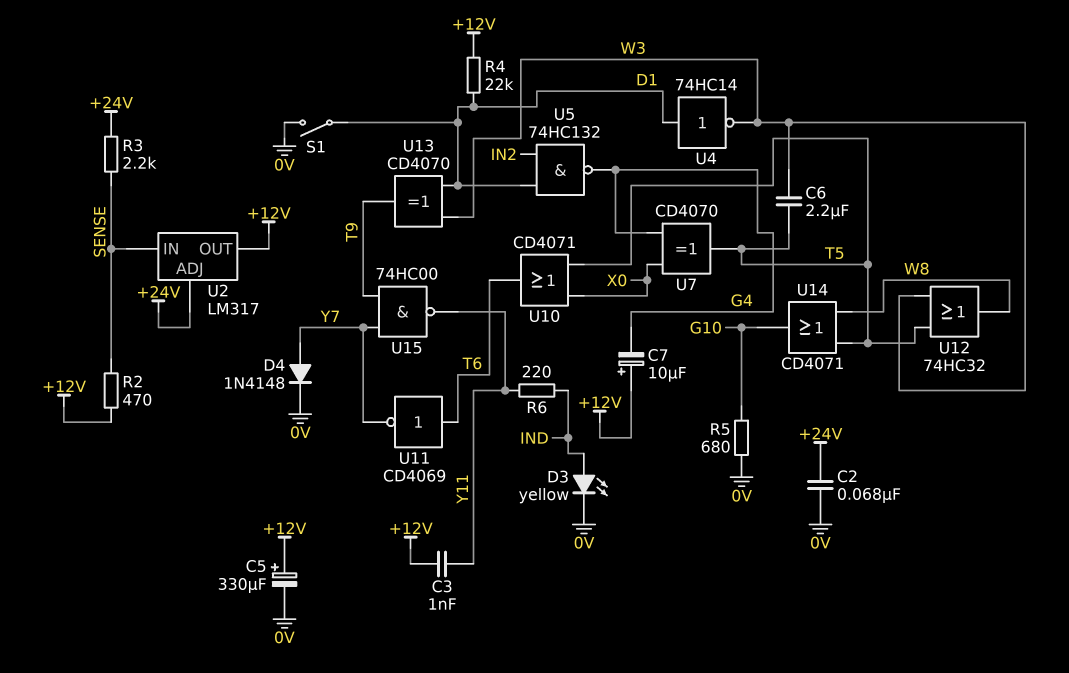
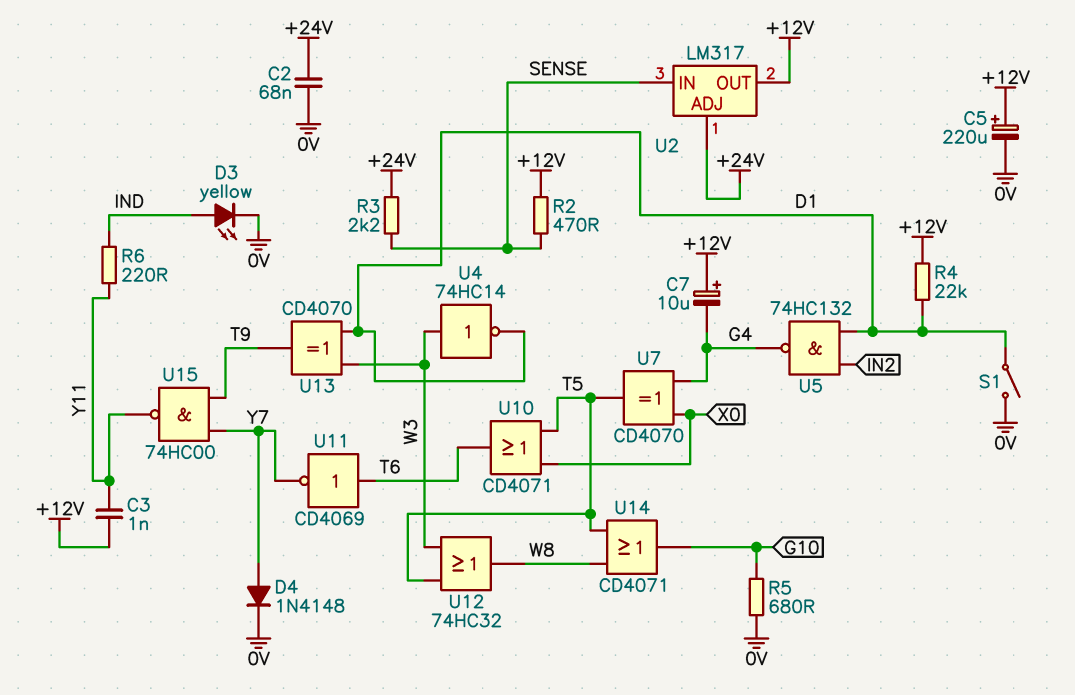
C5: 330uF (plus +12V, minus 0V) -> 220uF (plus +12V, minus 0V)
C6: 2.2uF (T5, W3) -> none
U4: NOT 74HC14 (in D1, out W3) -> NOT 74HC14 (in W3, out D1)

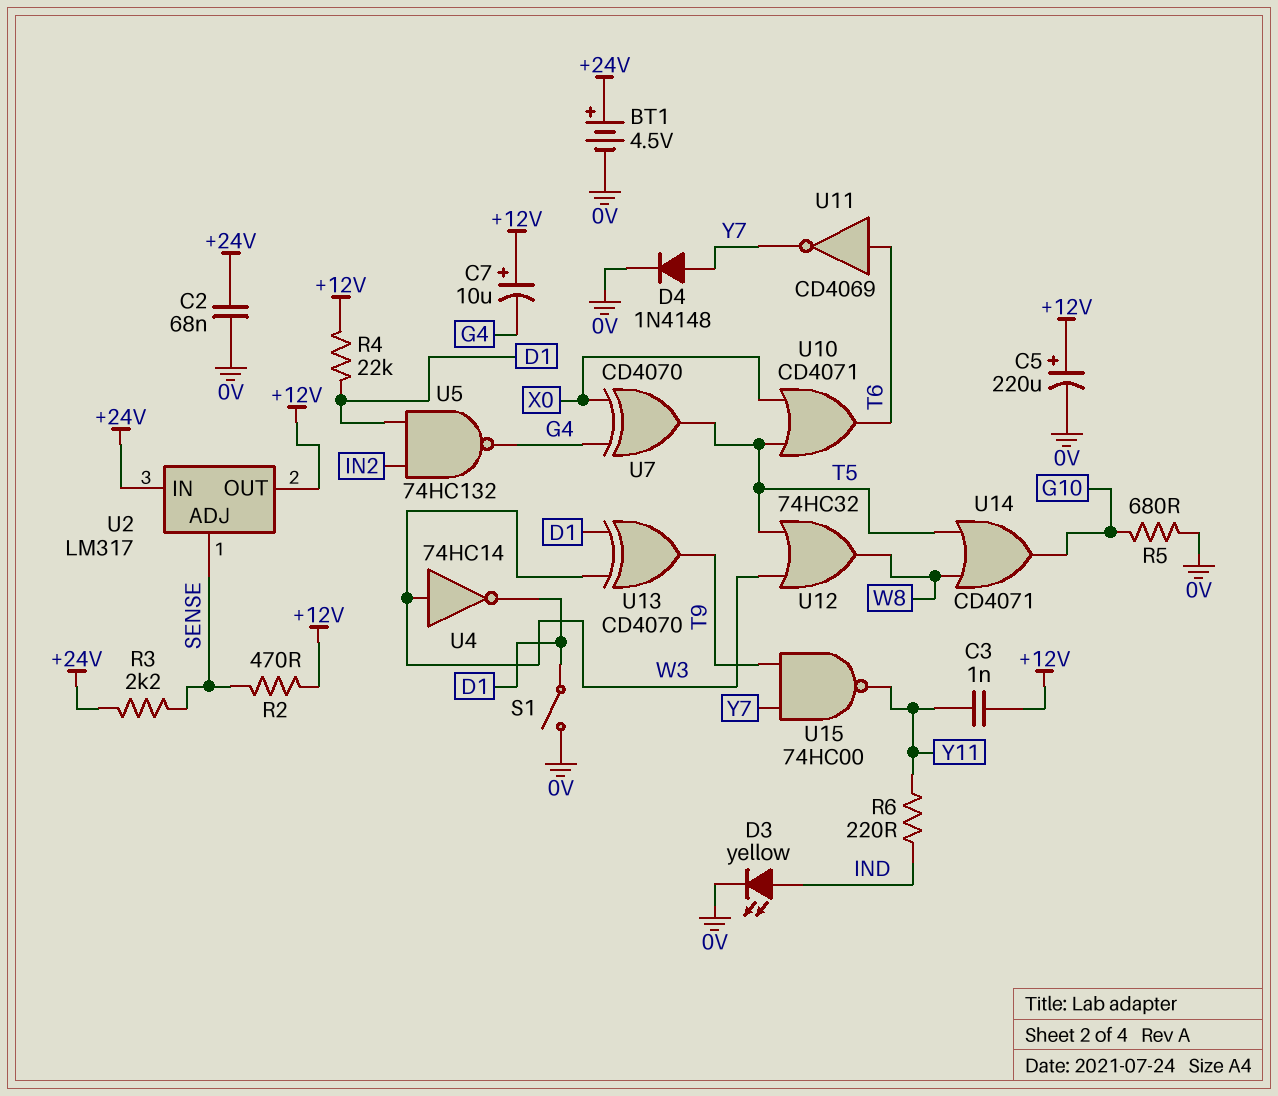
BT1: none -> 4.5V (plus +24V, minus 0V)
U2 pin ADJ: +24V -> SENSE
U2 pin IN: SENSE -> +24V

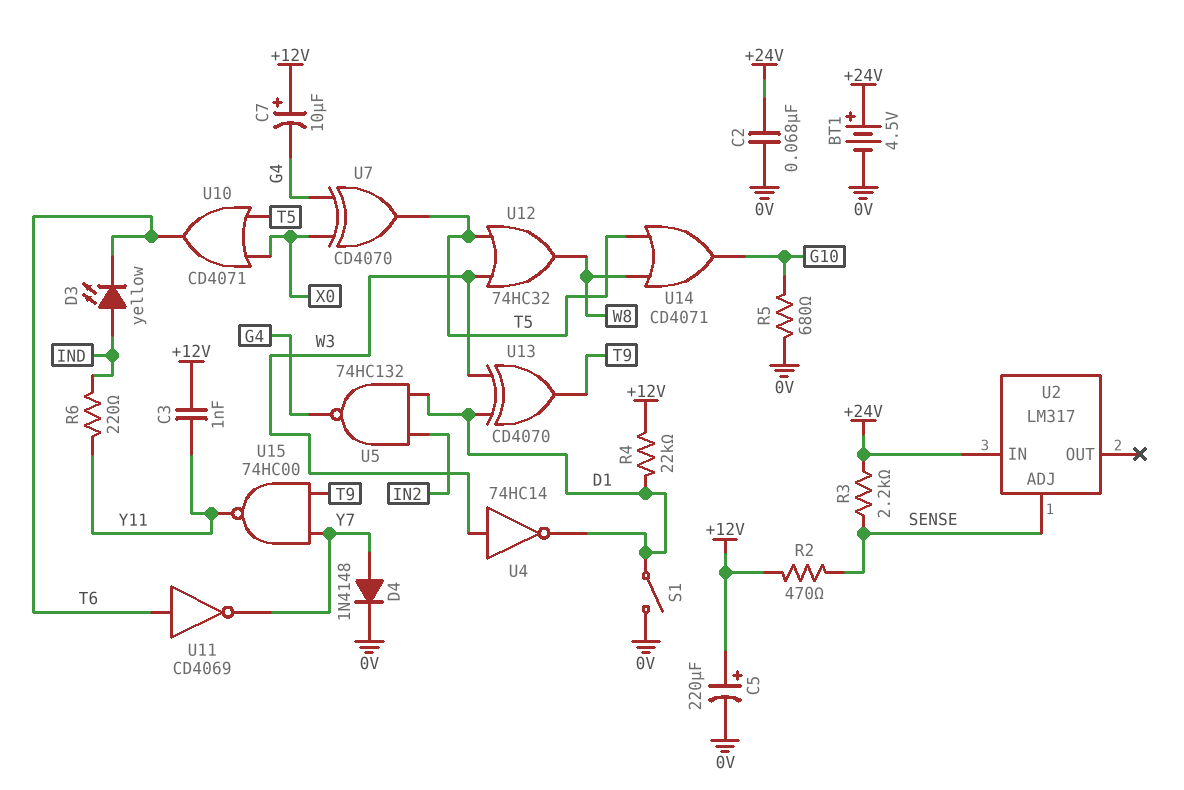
D3: LED yellow (A IND, K 0V) -> LED yellow (A IND, K T6)
U2 pin OUT: +12V -> none

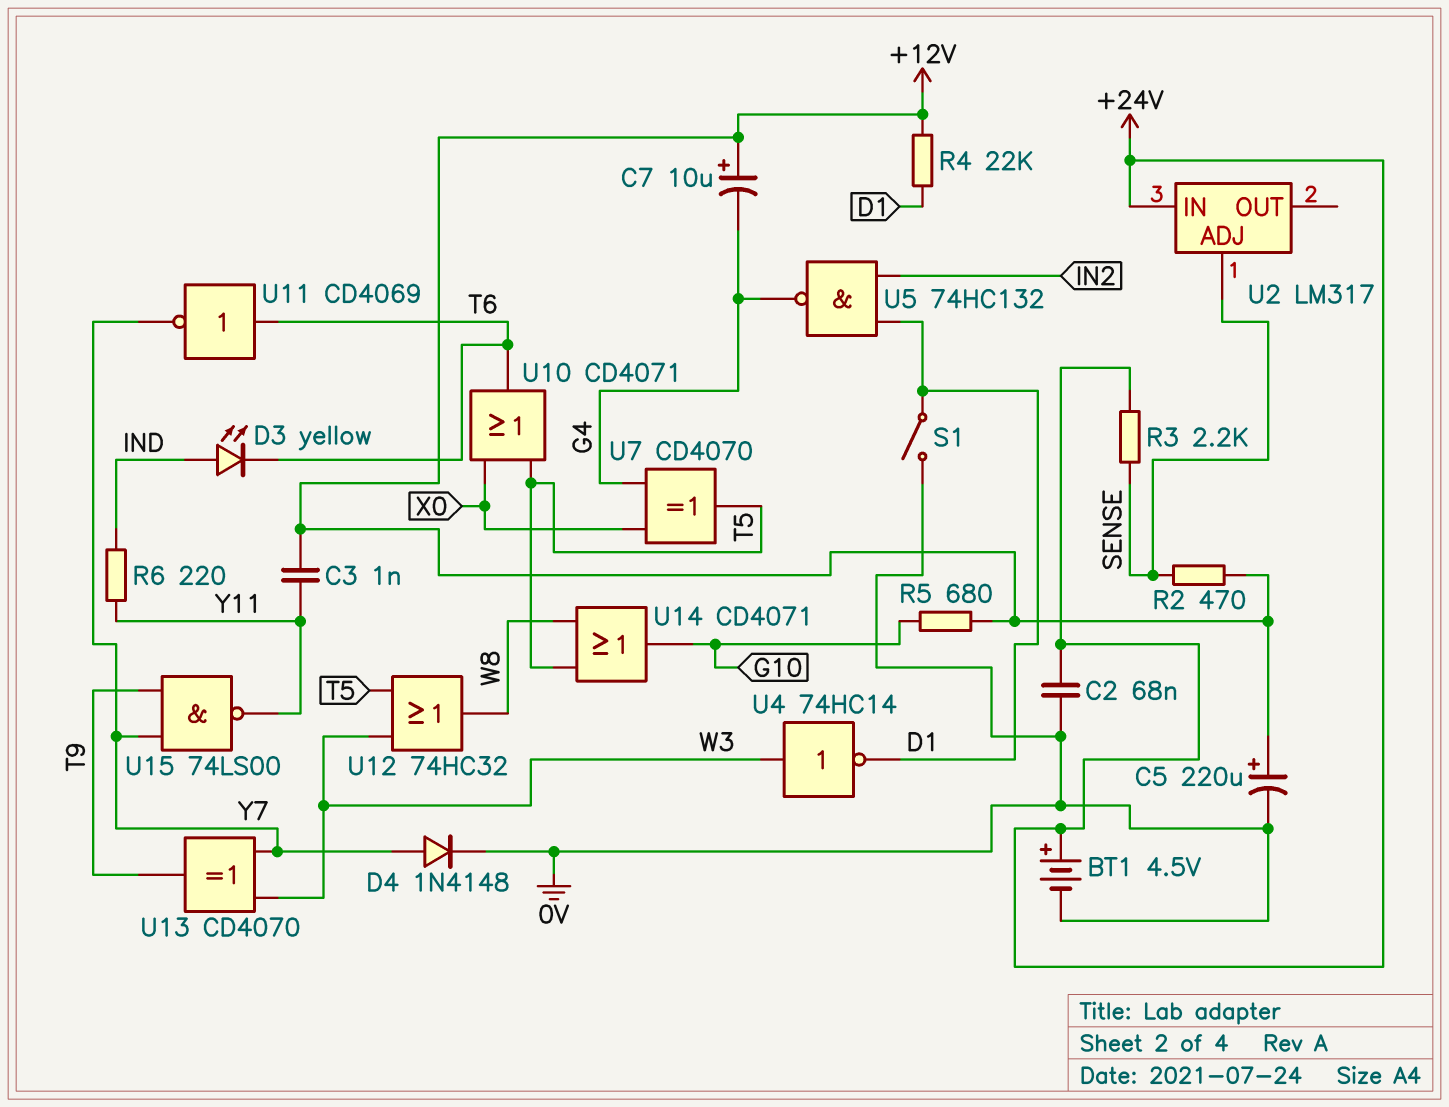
R5: 680 (0V, G10) -> 680 (+12V, G10)
U13: XOR CD4070 (in D1, in W3, out T9) -> XOR CD4070 (in W3, in Y7, out T9)
U15: NAND 74HC00 (in T9, in Y7, out Y11) -> NAND 74LS00 (in T9, in Y7, out Y11)

